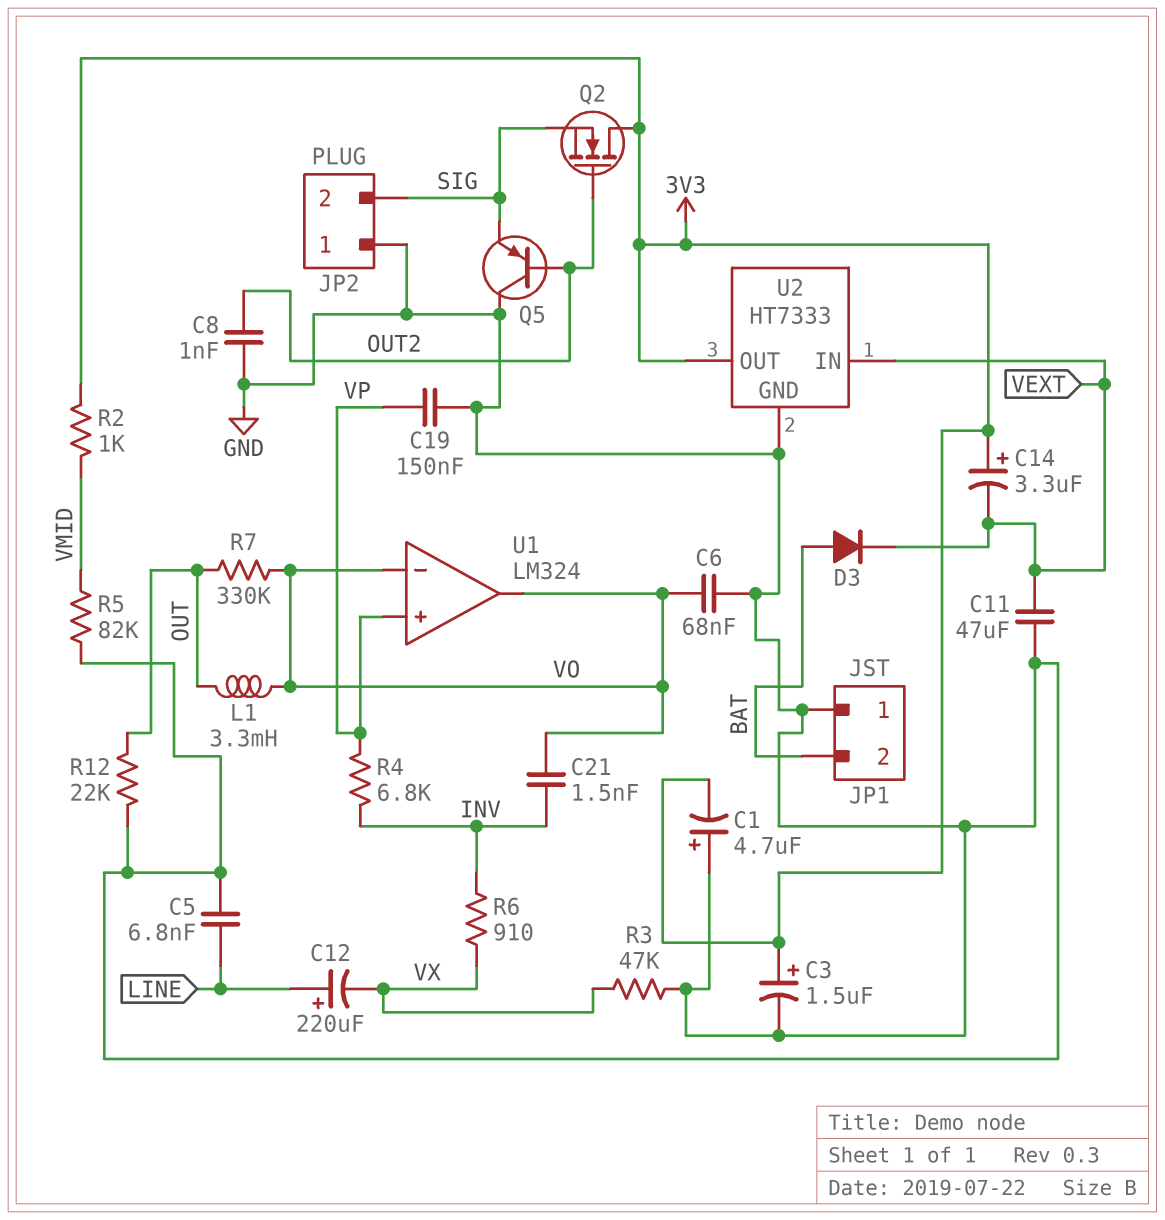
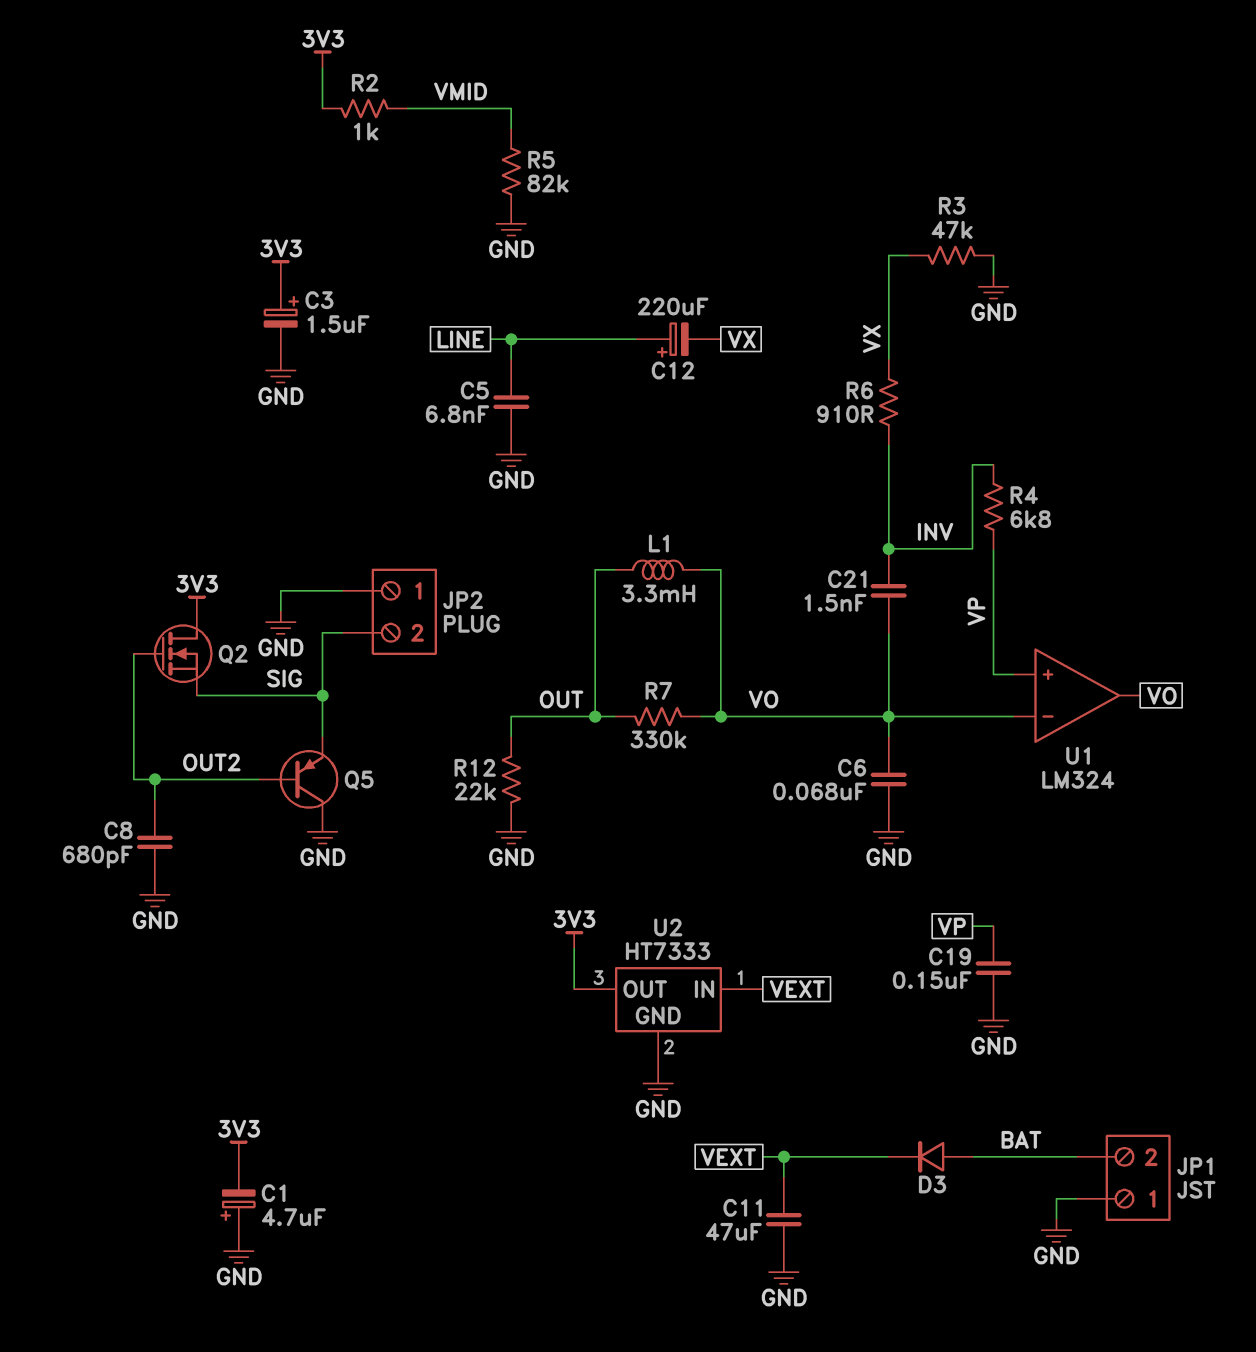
C8: 1nF (GND, OUT2) -> 680pF (GND, OUT2)
C14: 3.3uF (plus 3V3, minus VEXT) -> none

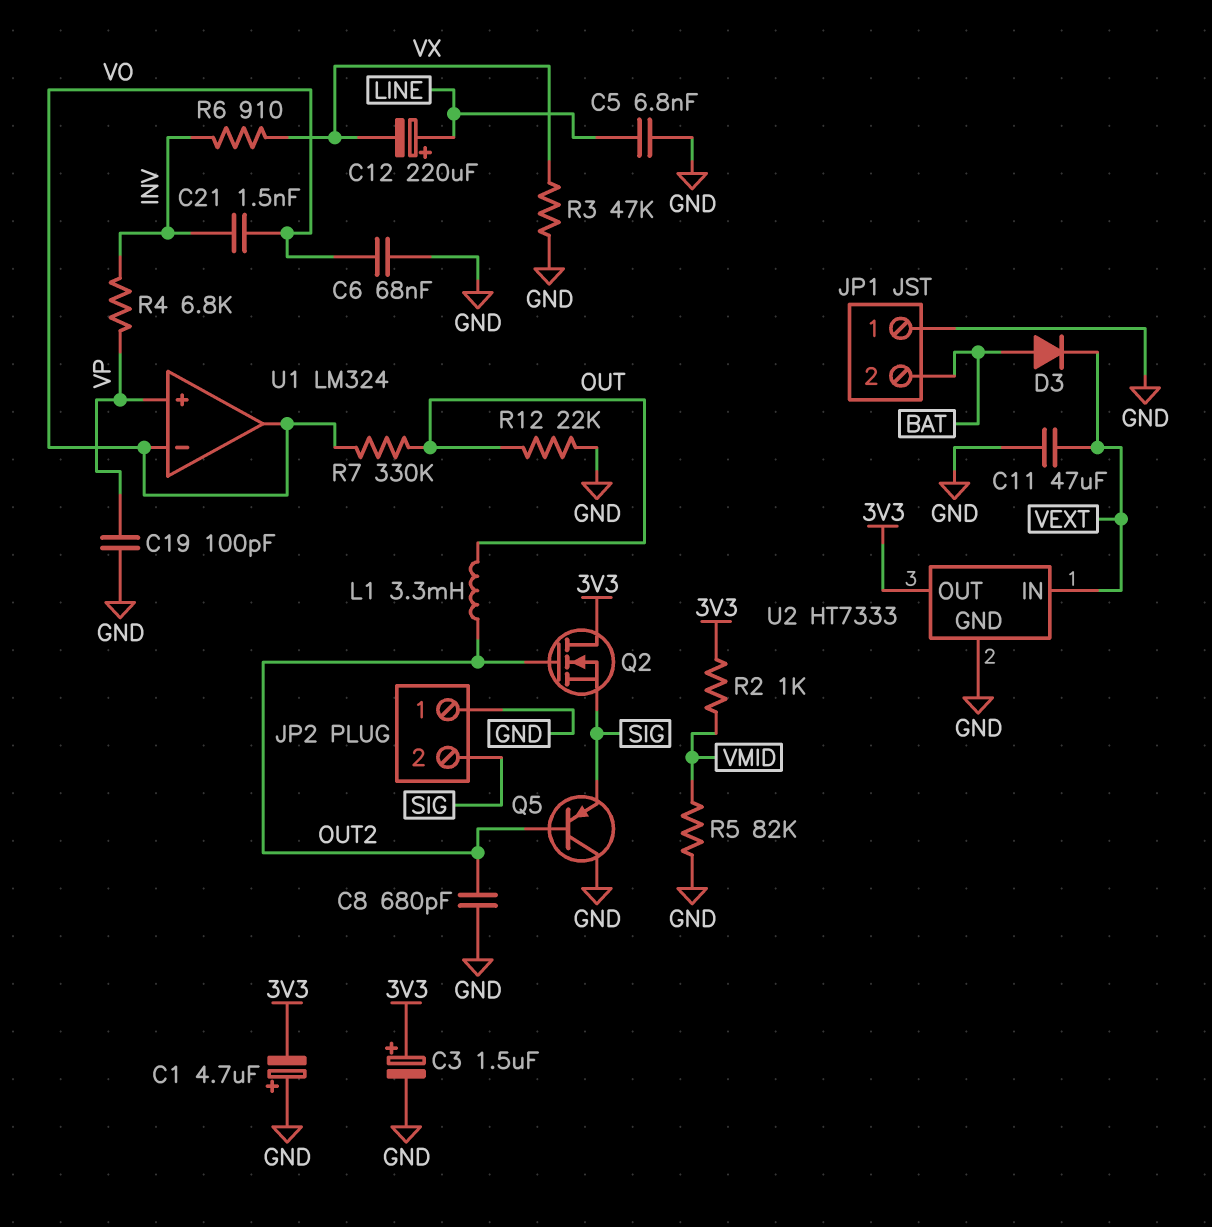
C19: 150nF (GND, VP) -> 100pF (GND, VP)
L1: 3.3mH (OUT, VO) -> 3.3mH (OUT, OUT2)

